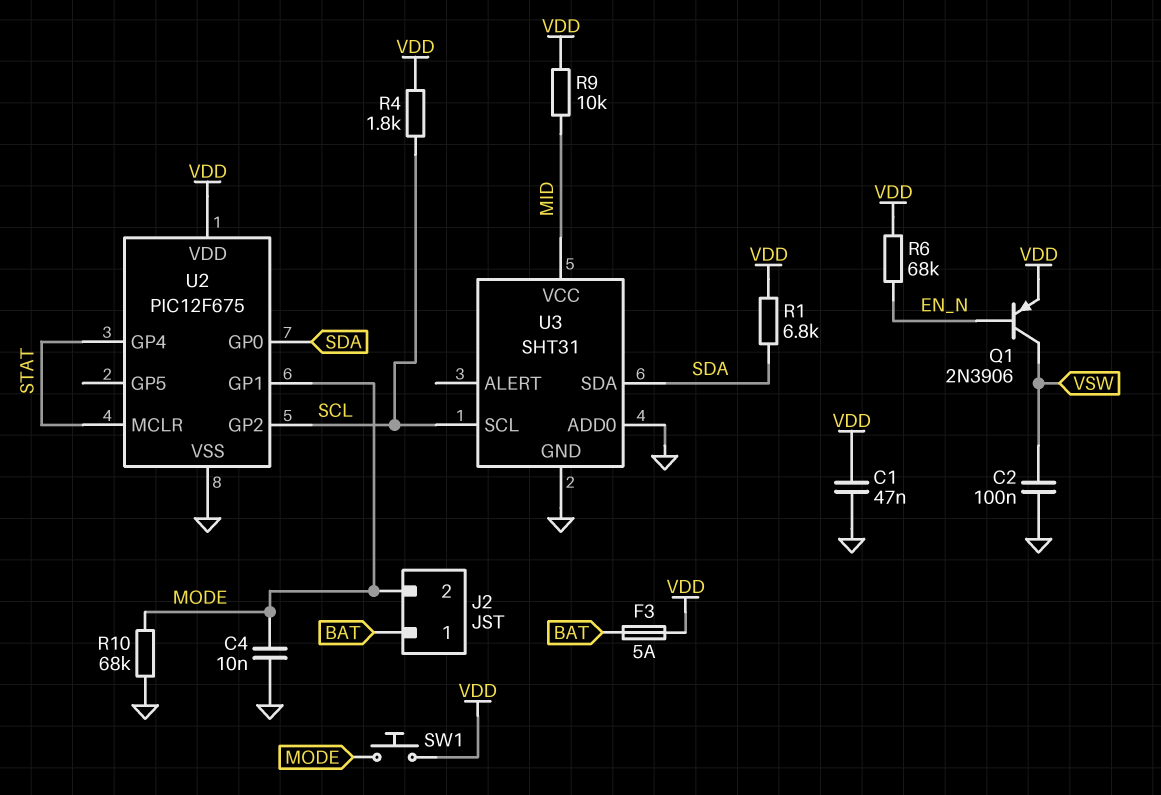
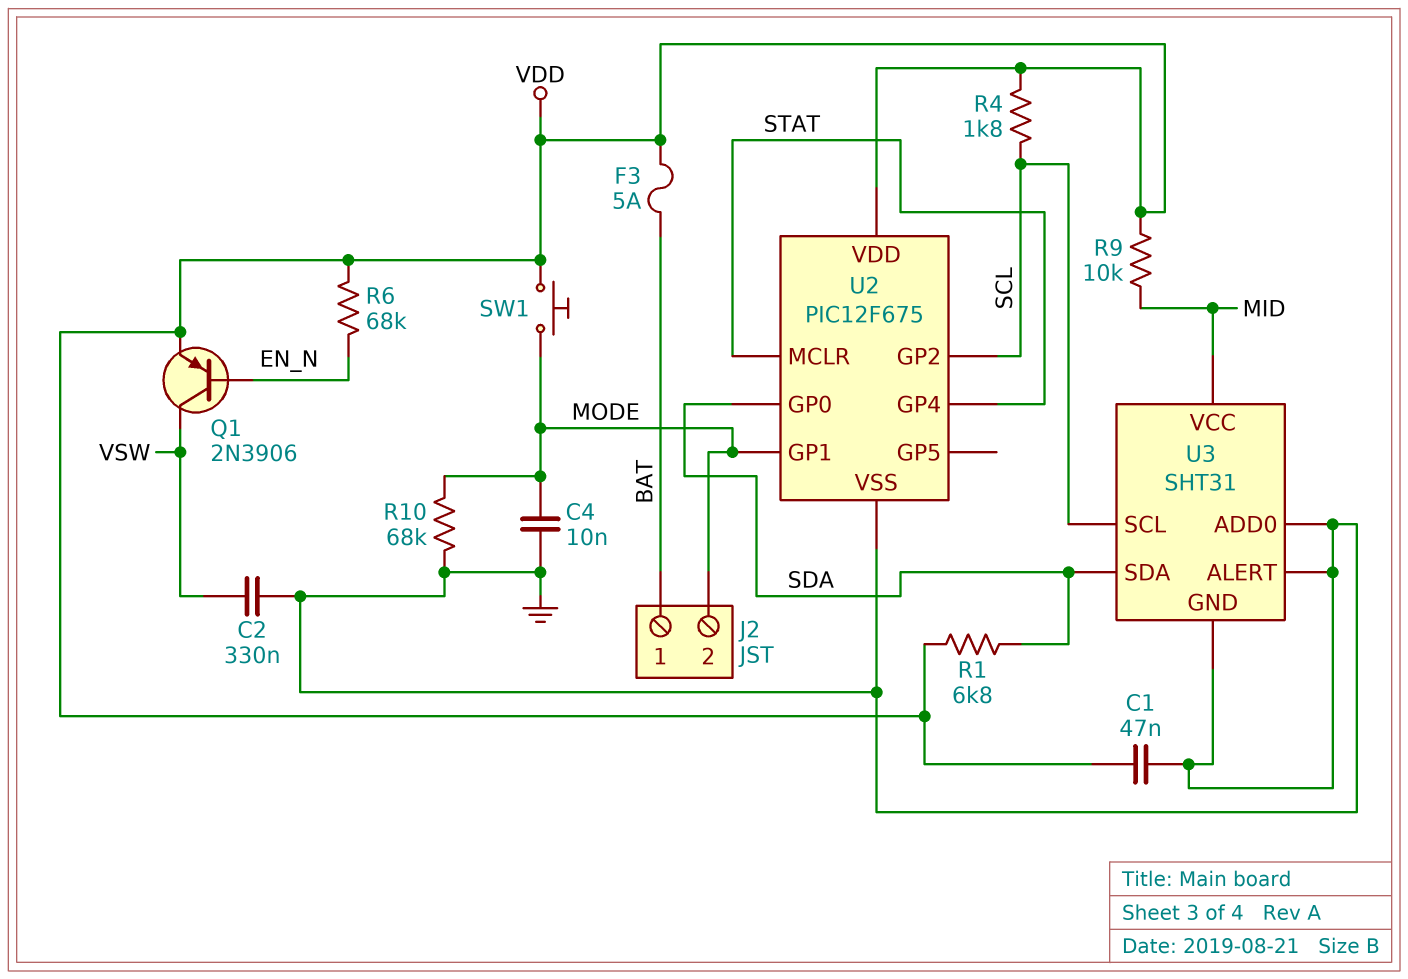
C2: 100nF (GND, VSW) -> 330nF (GND, VSW)
U3 pin ALERT: none -> GND

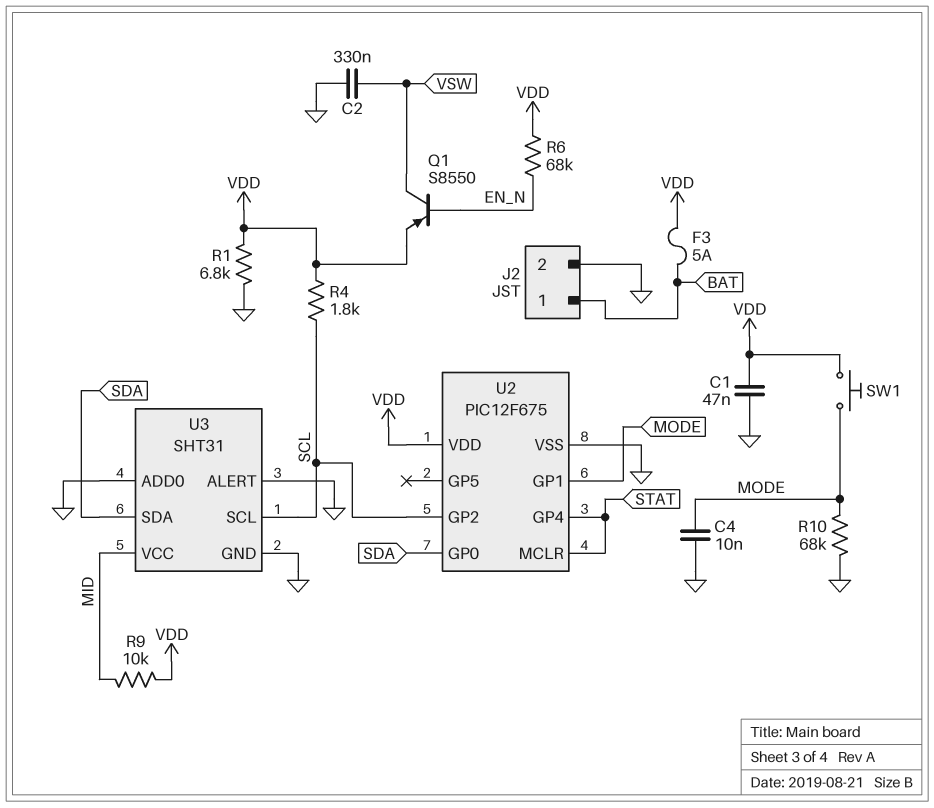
J2 pin 2: MODE -> GND
Q1: PNP 2N3906 (B EN_N, C VSW, E VDD) -> PNP S8550 (B EN_N, C VSW, E VDD)
R1: 6.8k (SDA, VDD) -> 6.8k (GND, VDD)

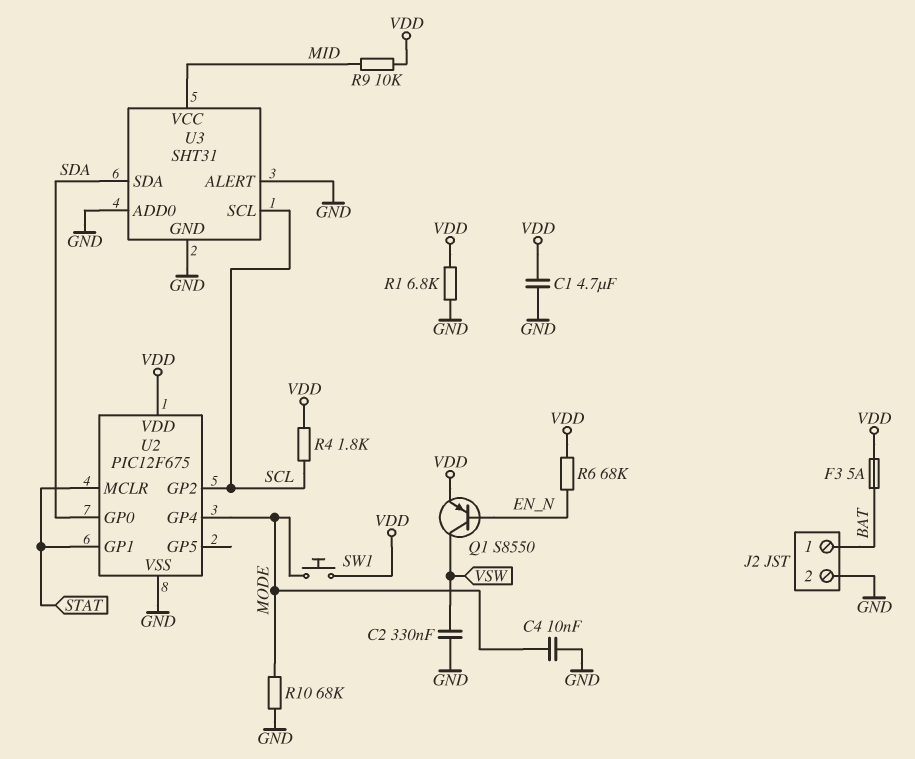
C1: 47nF (GND, VDD) -> 4.7uF (GND, VDD)
U2 pin GP1: MODE -> STAT
U2 pin GP4: STAT -> MODE

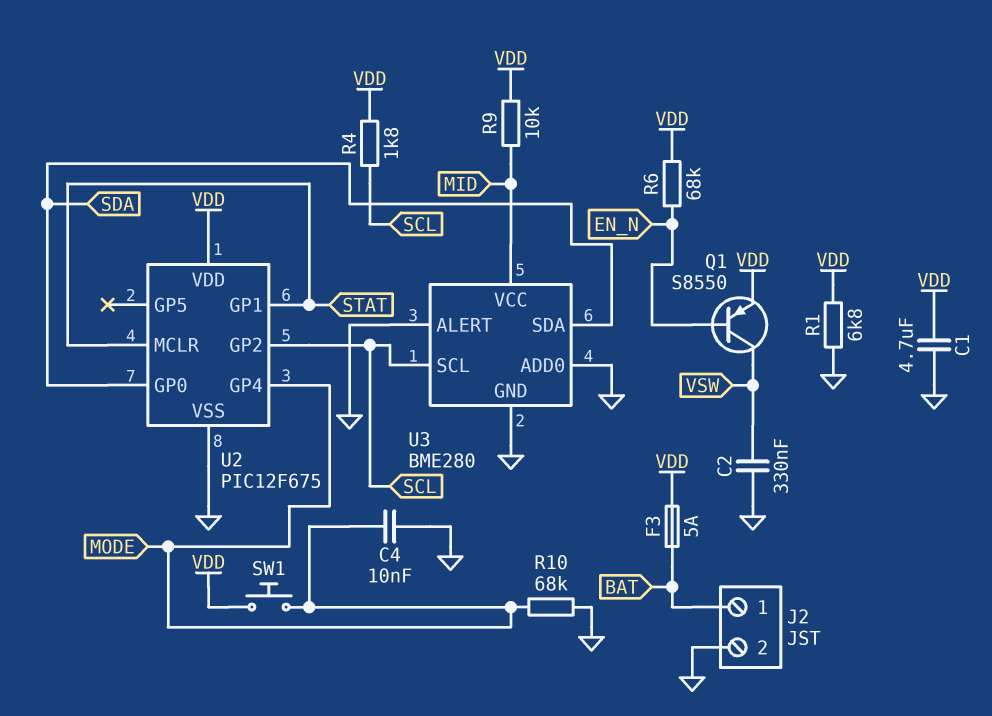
U3: SHT31 -> BME280

